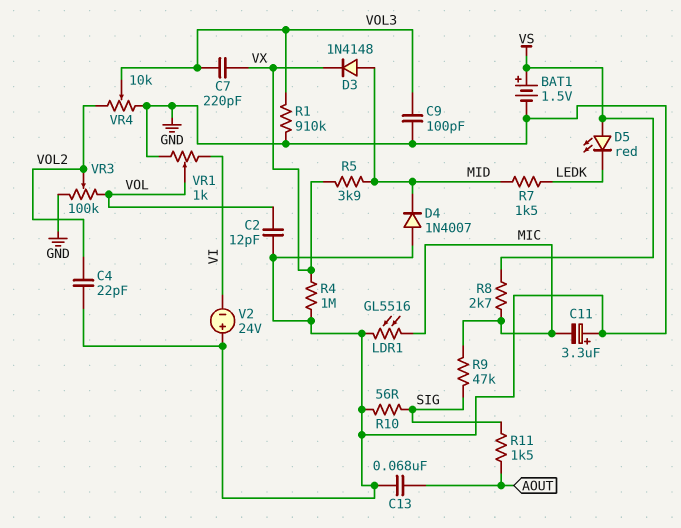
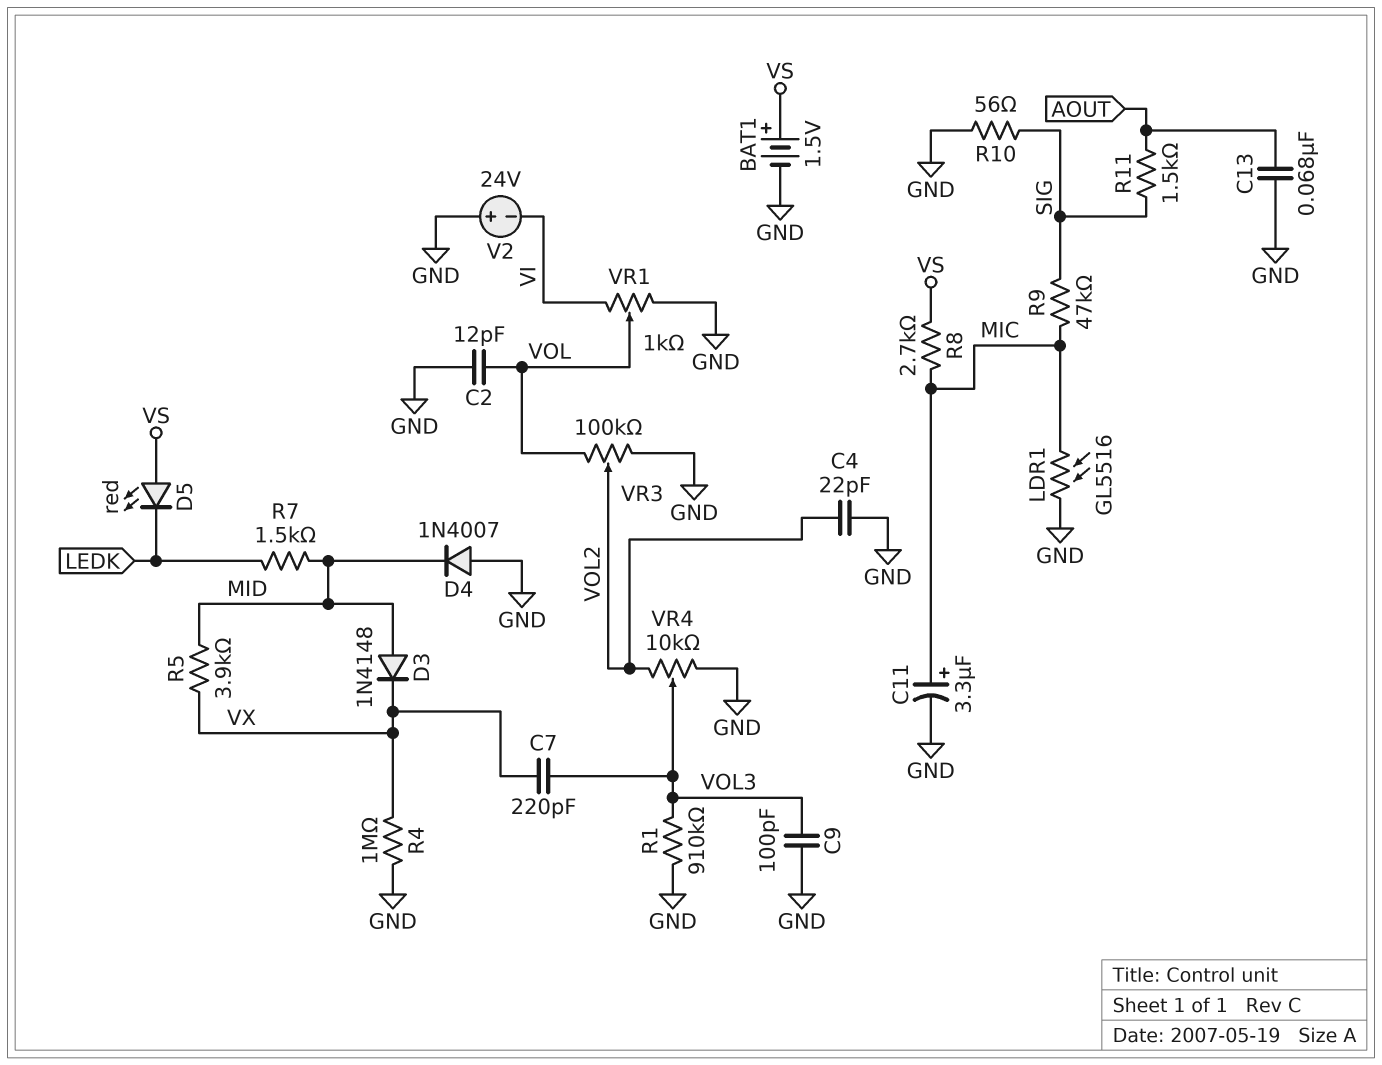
C11: 3.3uF (plus GND, minus MIC) -> 3.3uF (plus MIC, minus GND)

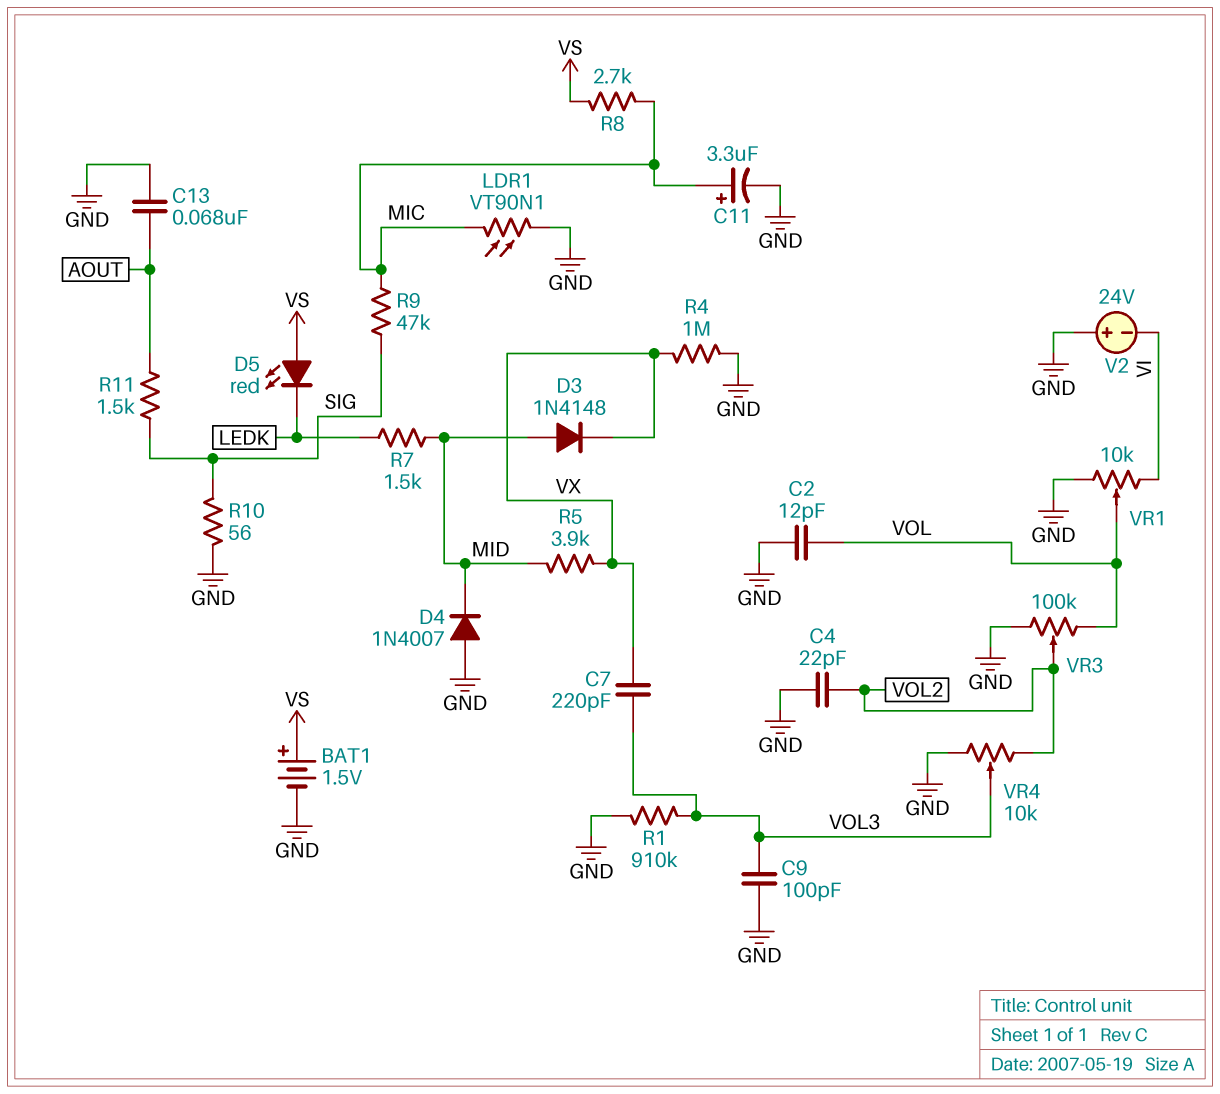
LDR1: GL5516 (GND, MIC) -> VT90N1 (GND, MIC)
VR1: 1k (GND, VI, wiper VOL) -> 10k (GND, VI, wiper VOL)

